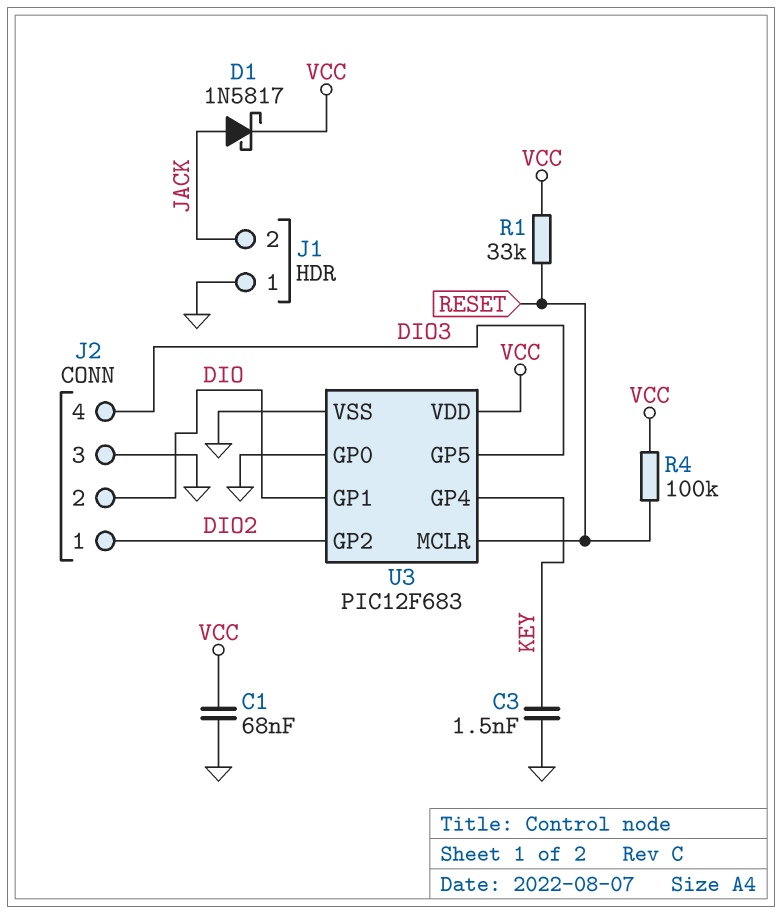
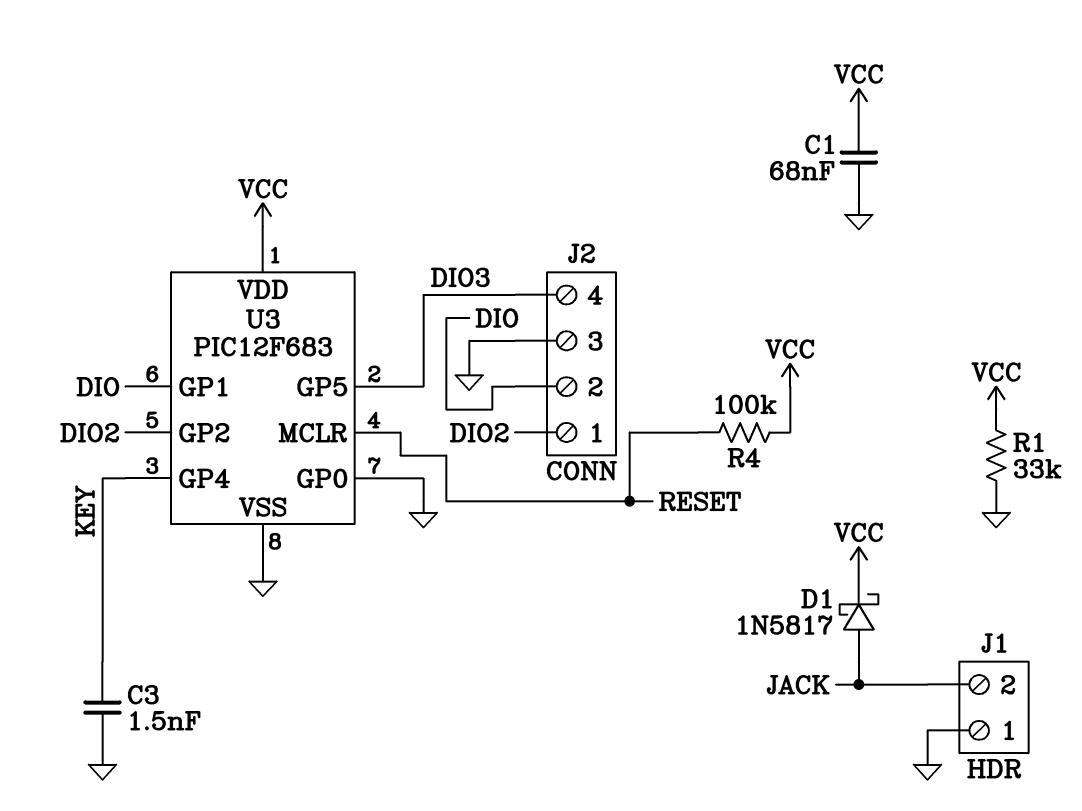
R1: 33k (RESET, VCC) -> 33k (GND, VCC)

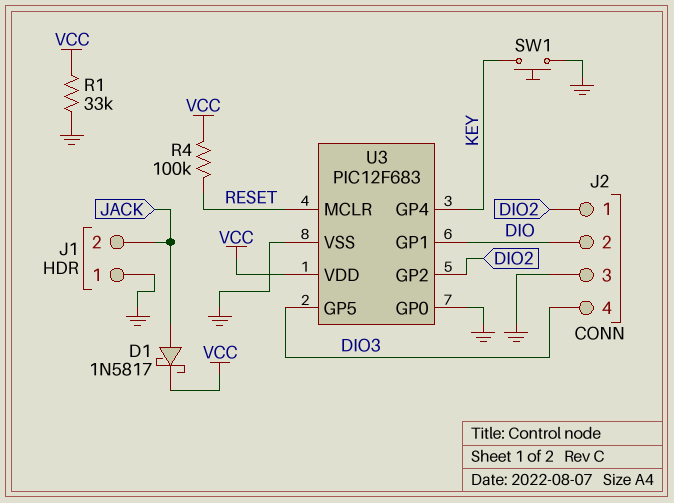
C1: 68nF (GND, VCC) -> none
C3: 1.5nF (GND, KEY) -> none
SW1: none -> button (GND, KEY)

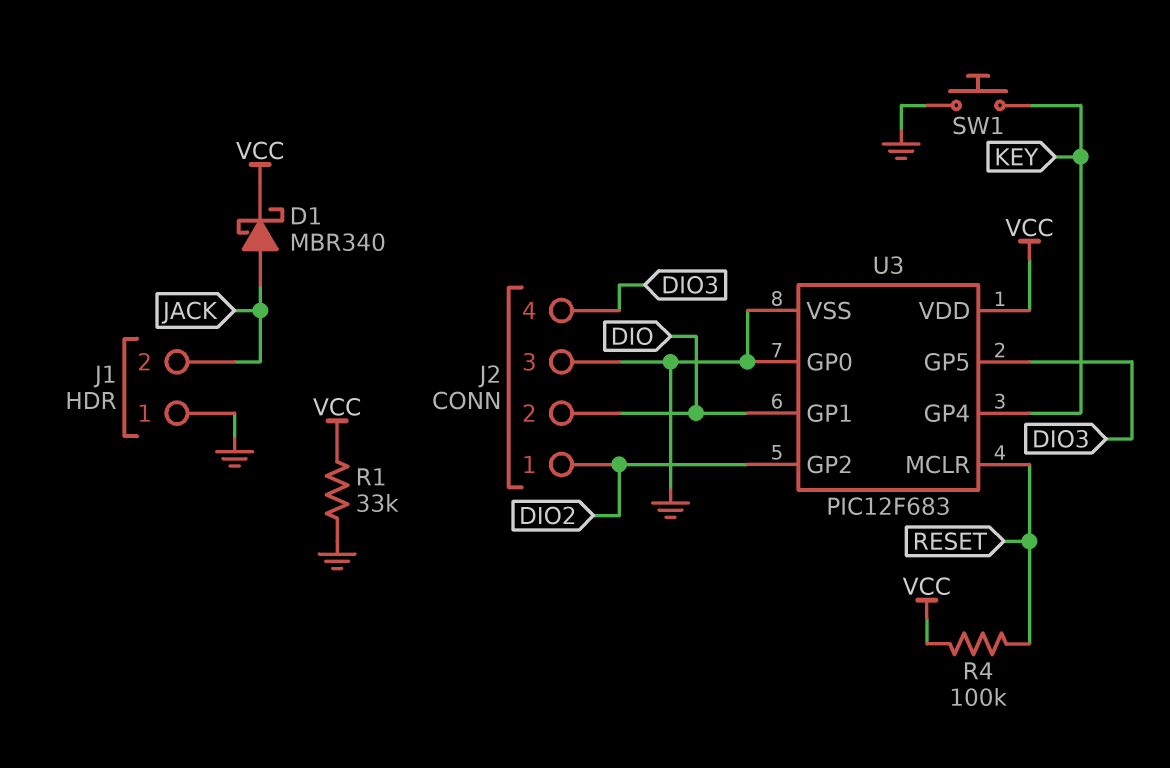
D1: schottky 1N5817 (A JACK, K VCC) -> schottky MBR340 (A JACK, K VCC)

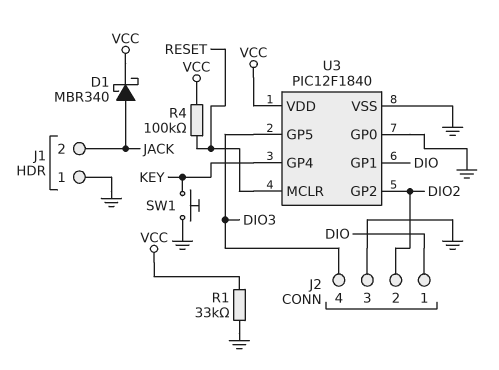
J2 pin 1: DIO2 -> DIO
J2 pin 2: DIO -> DIO2
U3: PIC12F683 -> PIC12F1840

